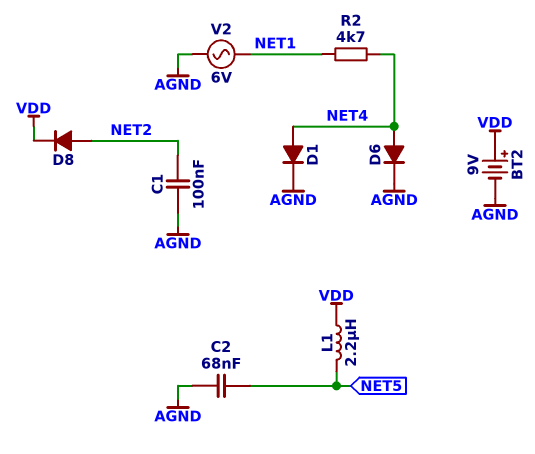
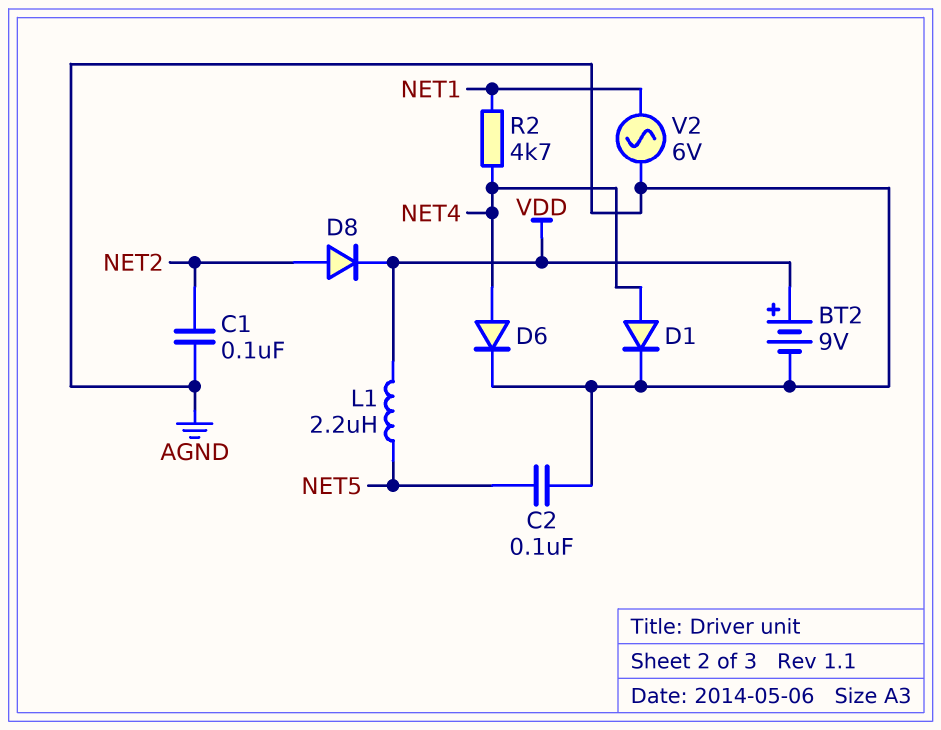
C2: 68nF (AGND, NET5) -> 100nF (AGND, NET5)

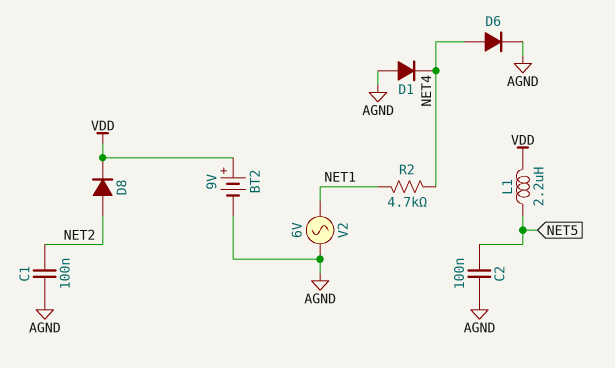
D1: diode (A NET4, K AGND) -> diode (A AGND, K NET4)

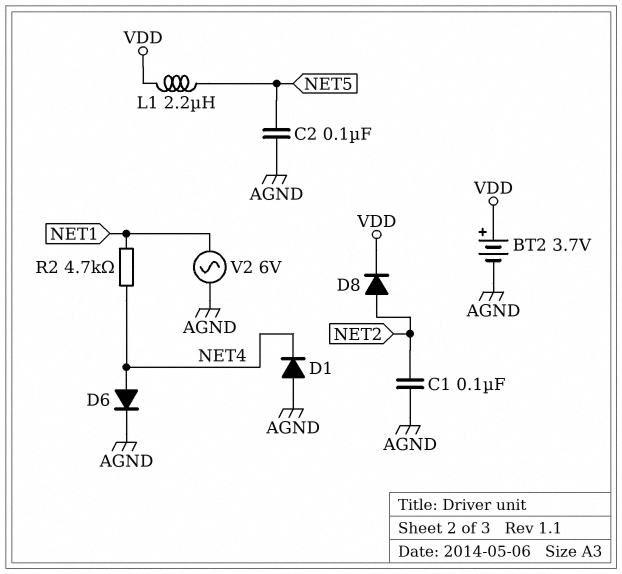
BT2: 9V (plus VDD, minus AGND) -> 3.7V (plus VDD, minus AGND)

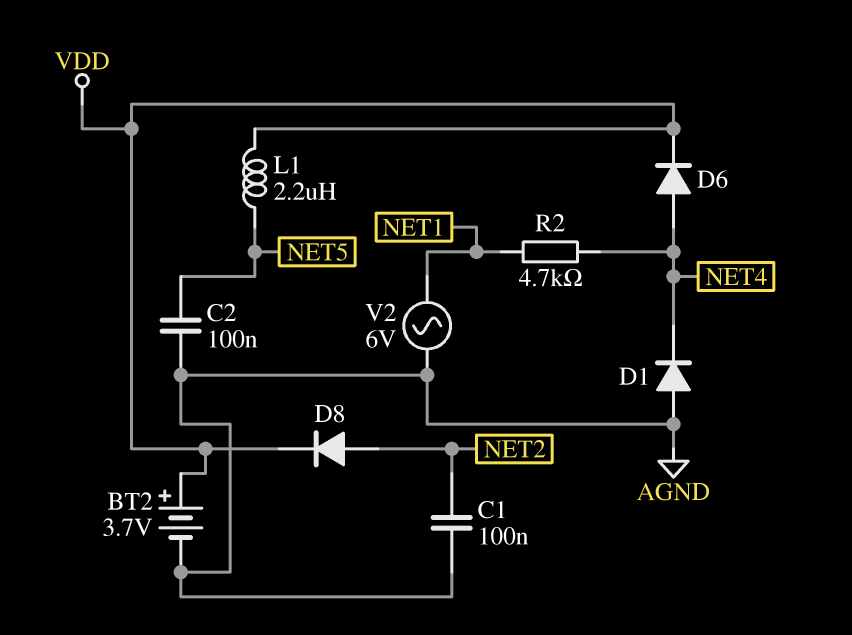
D6: diode (A NET4, K AGND) -> diode (A NET4, K VDD)

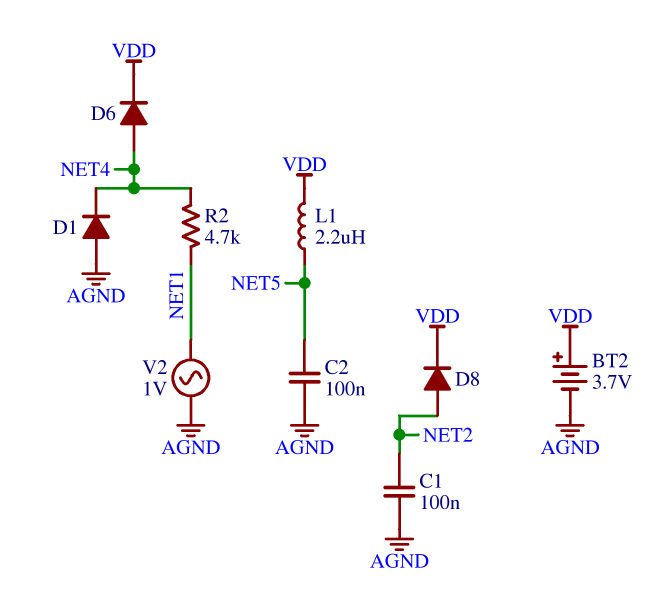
V2: AC 6V (AGND, NET1) -> AC 1V (AGND, NET1)

